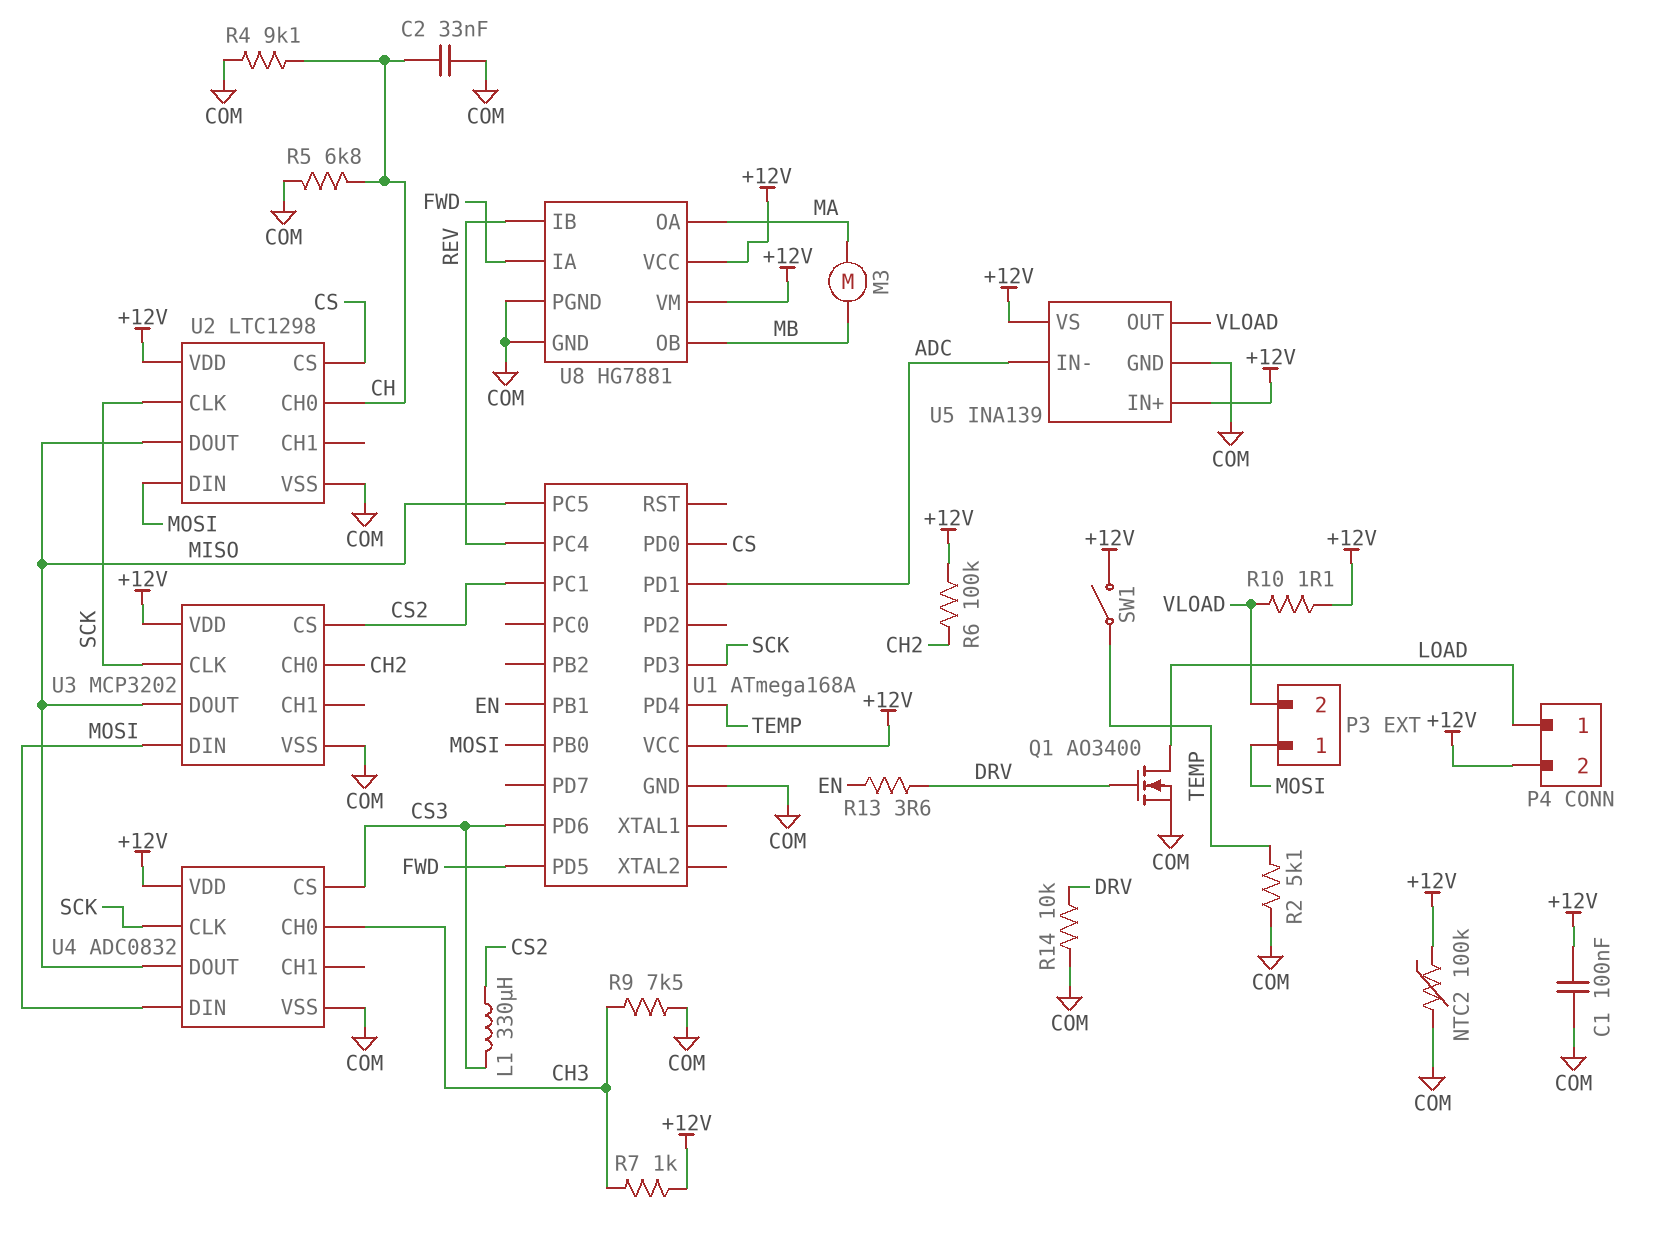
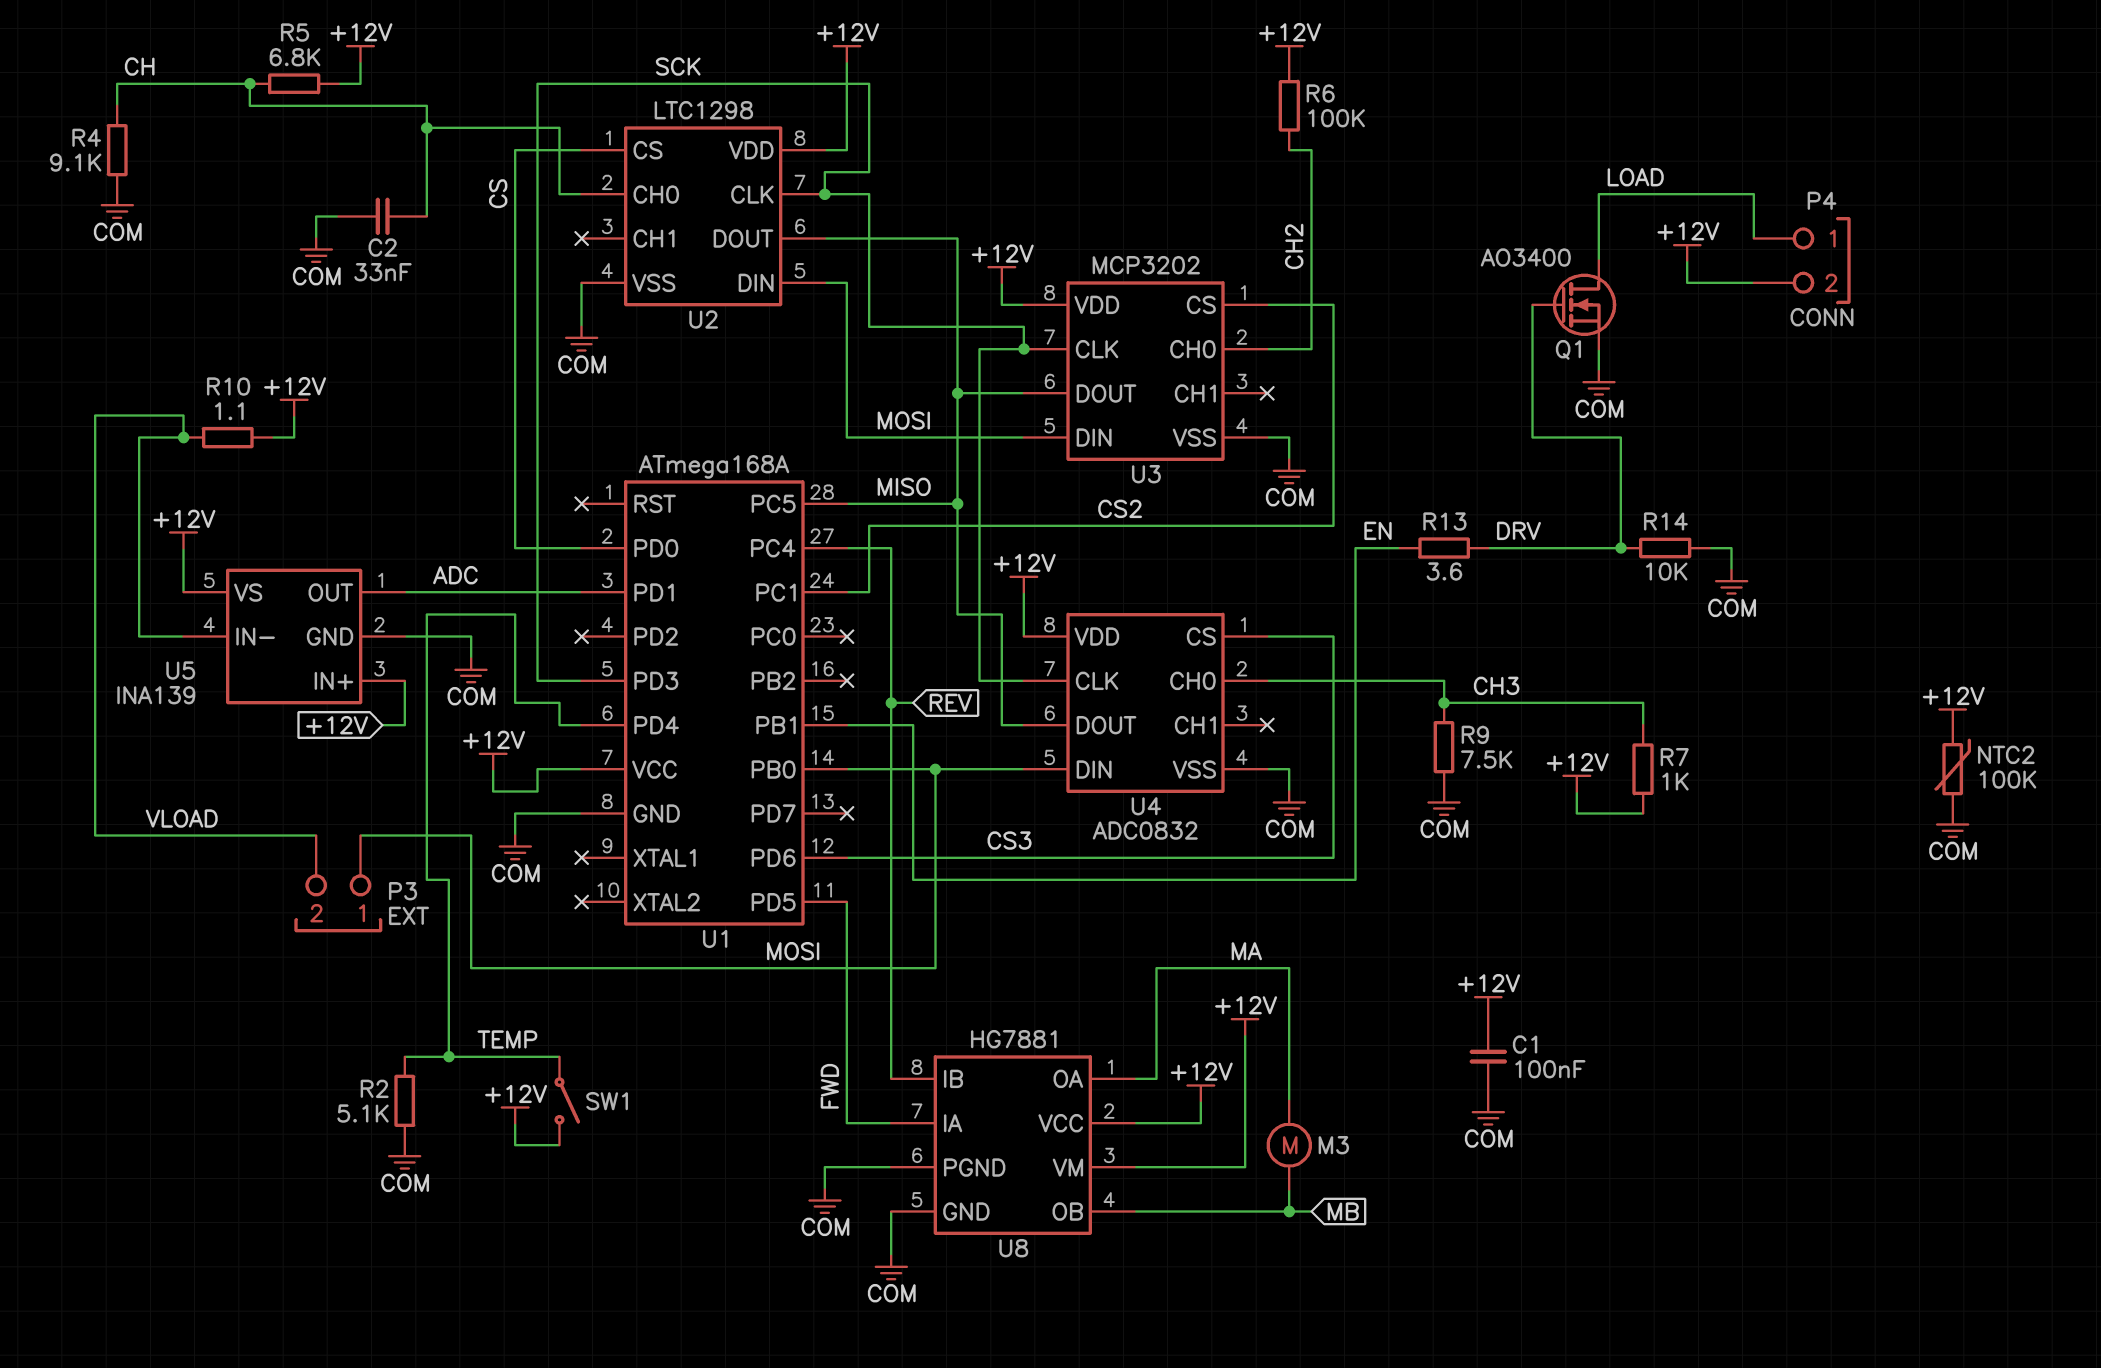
L1: 330uH (CS2, CS3) -> none
R5: 6.8k (CH, COM) -> 6.8k (+12V, CH)
U5 pin IN-: ADC -> VLOAD
U5 pin OUT: VLOAD -> ADC

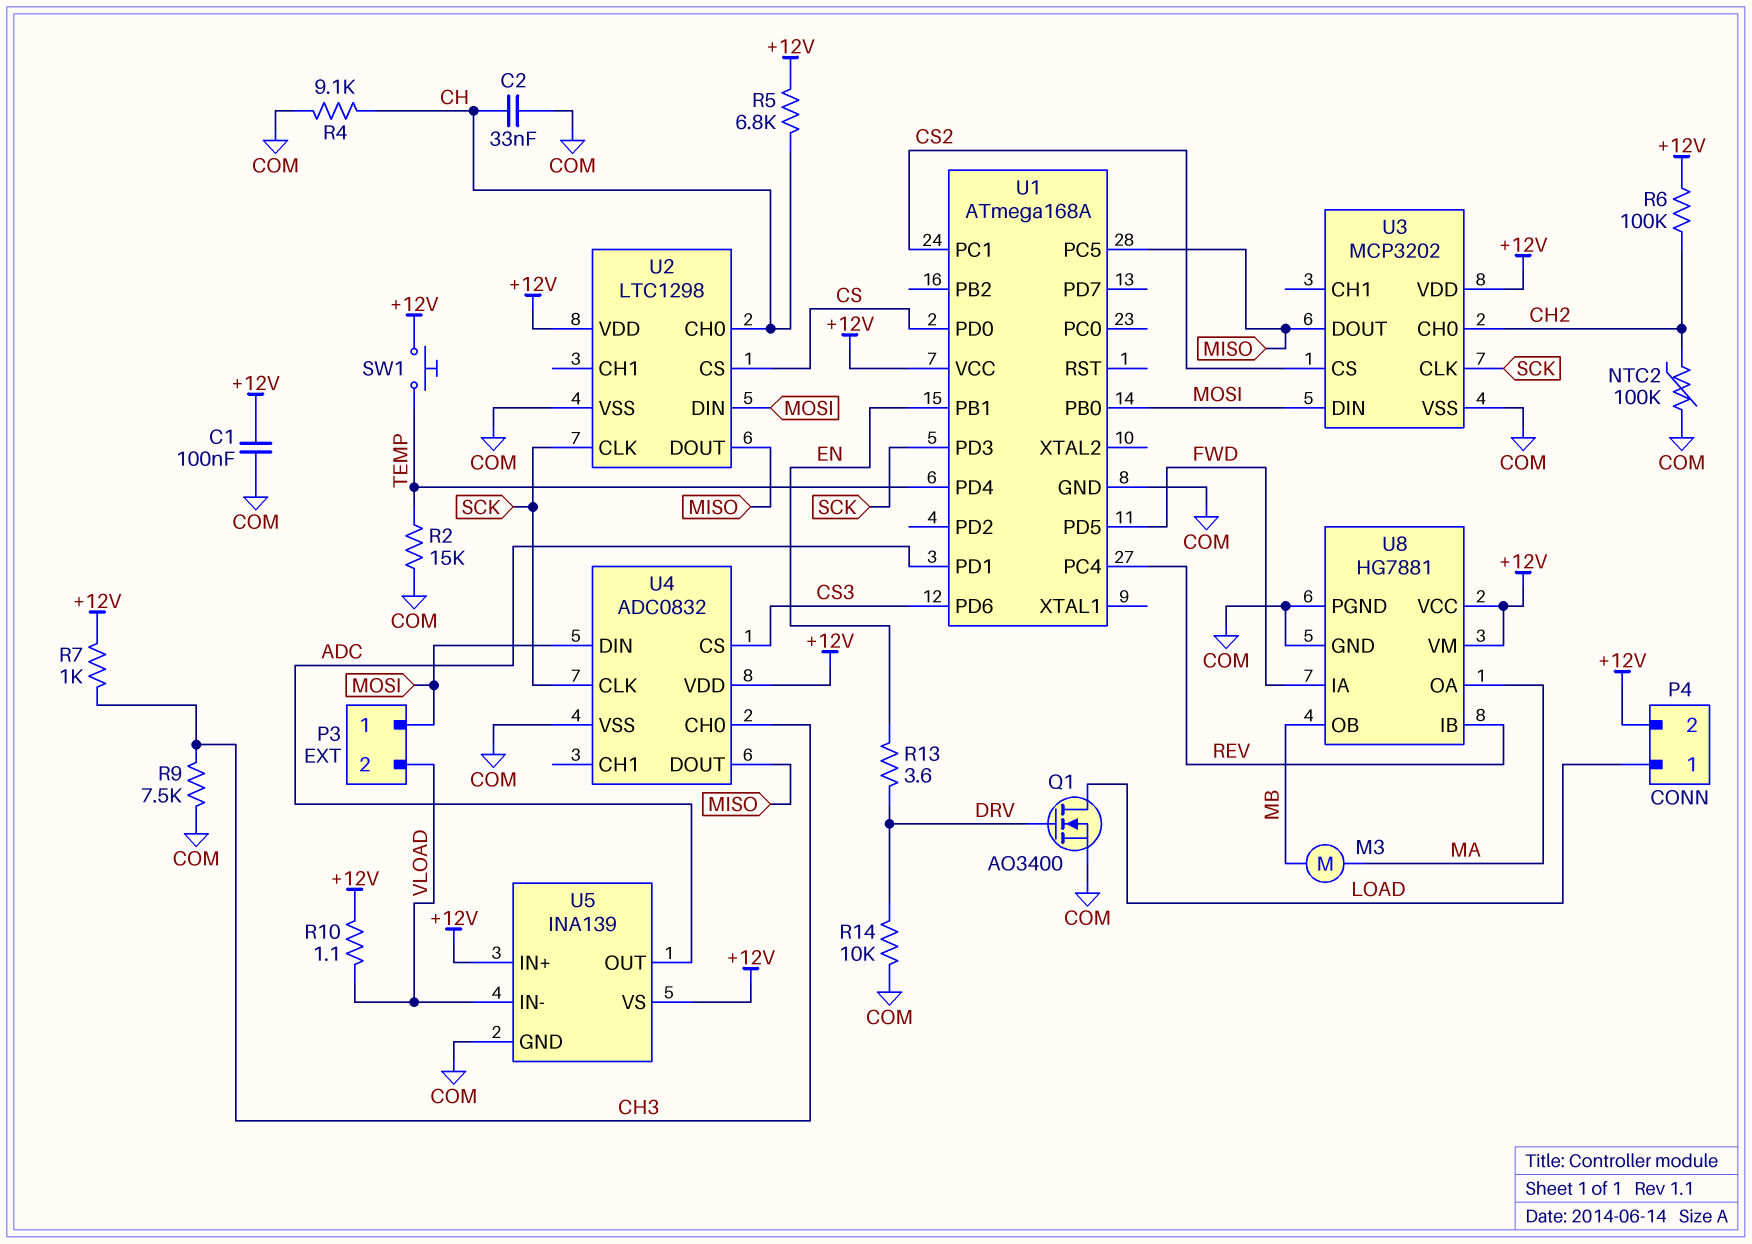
NTC2: 100k (+12V, COM) -> 100k (CH2, COM)
R2: 5.1k (COM, TEMP) -> 15k (COM, TEMP)
SW1: switch (+12V, TEMP) -> button (+12V, TEMP)

